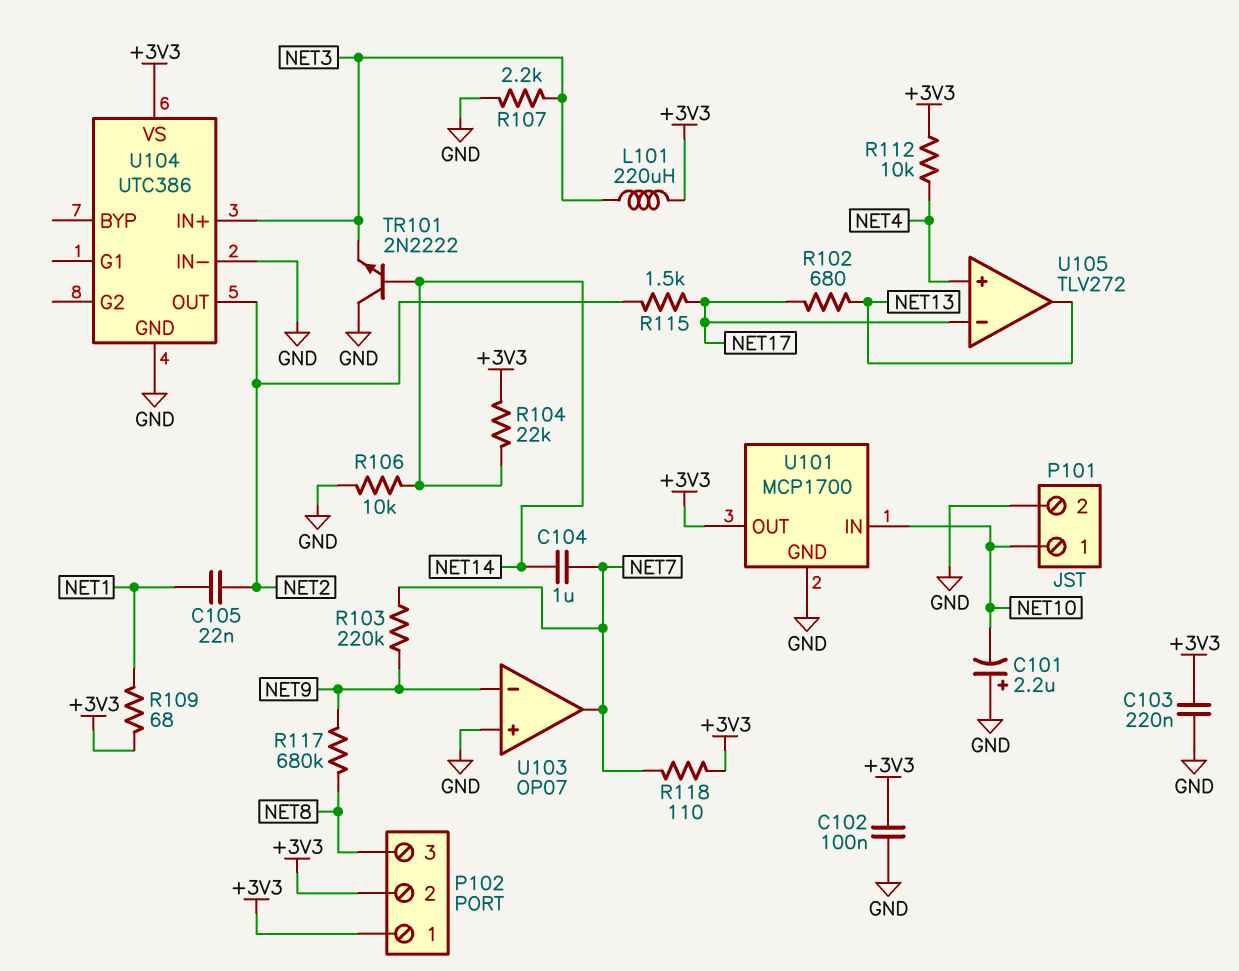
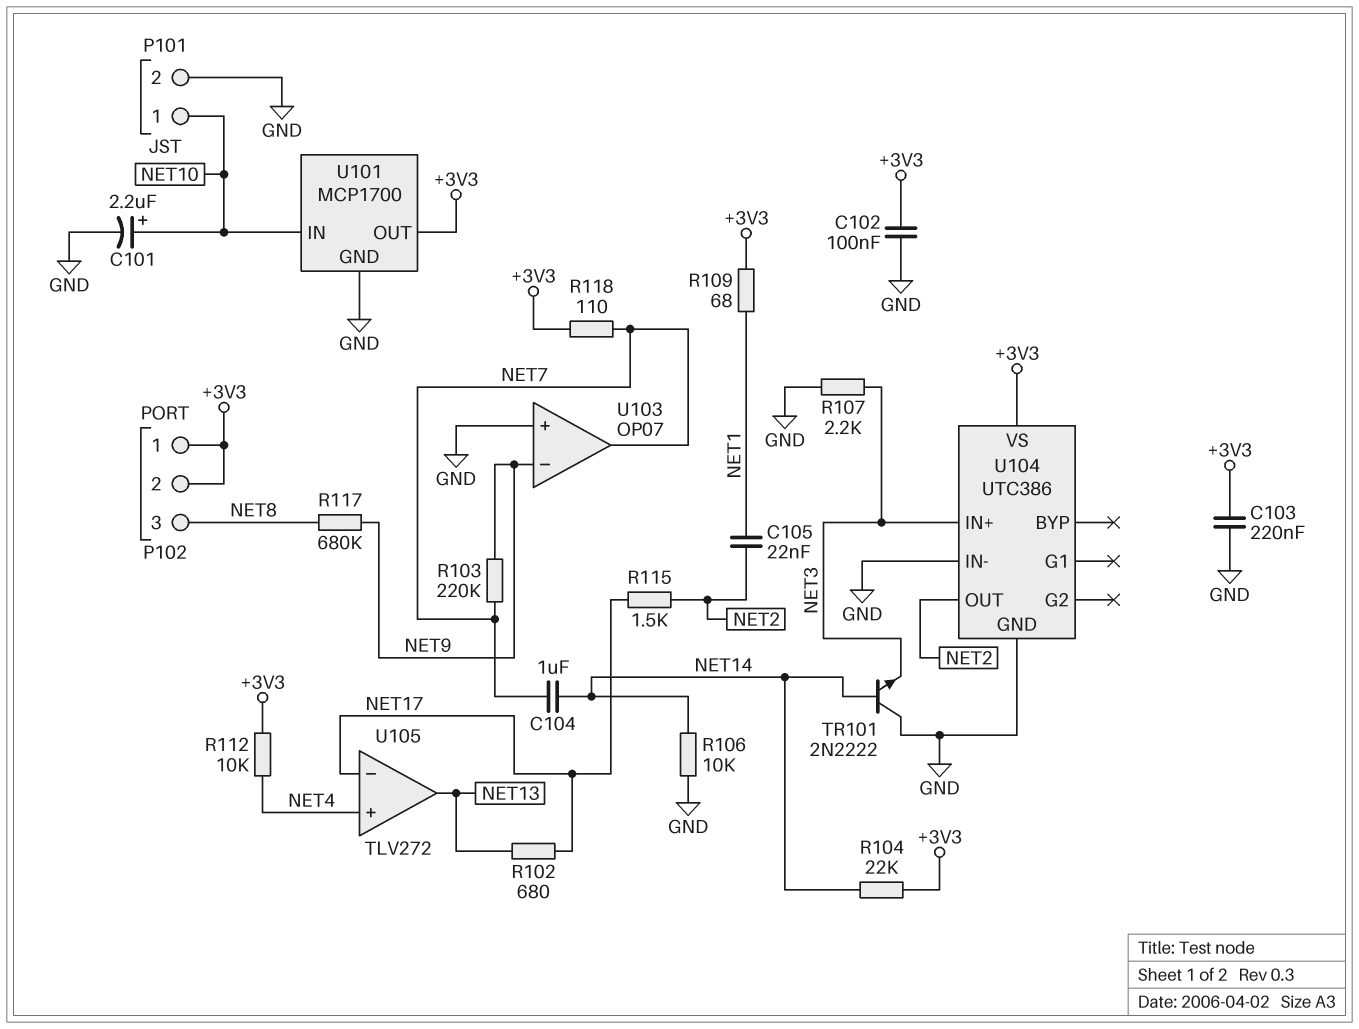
C101: 2.2uF (plus GND, minus NET10) -> 2.2uF (plus NET10, minus GND)
L101: 220uH (+3V3, NET3) -> none

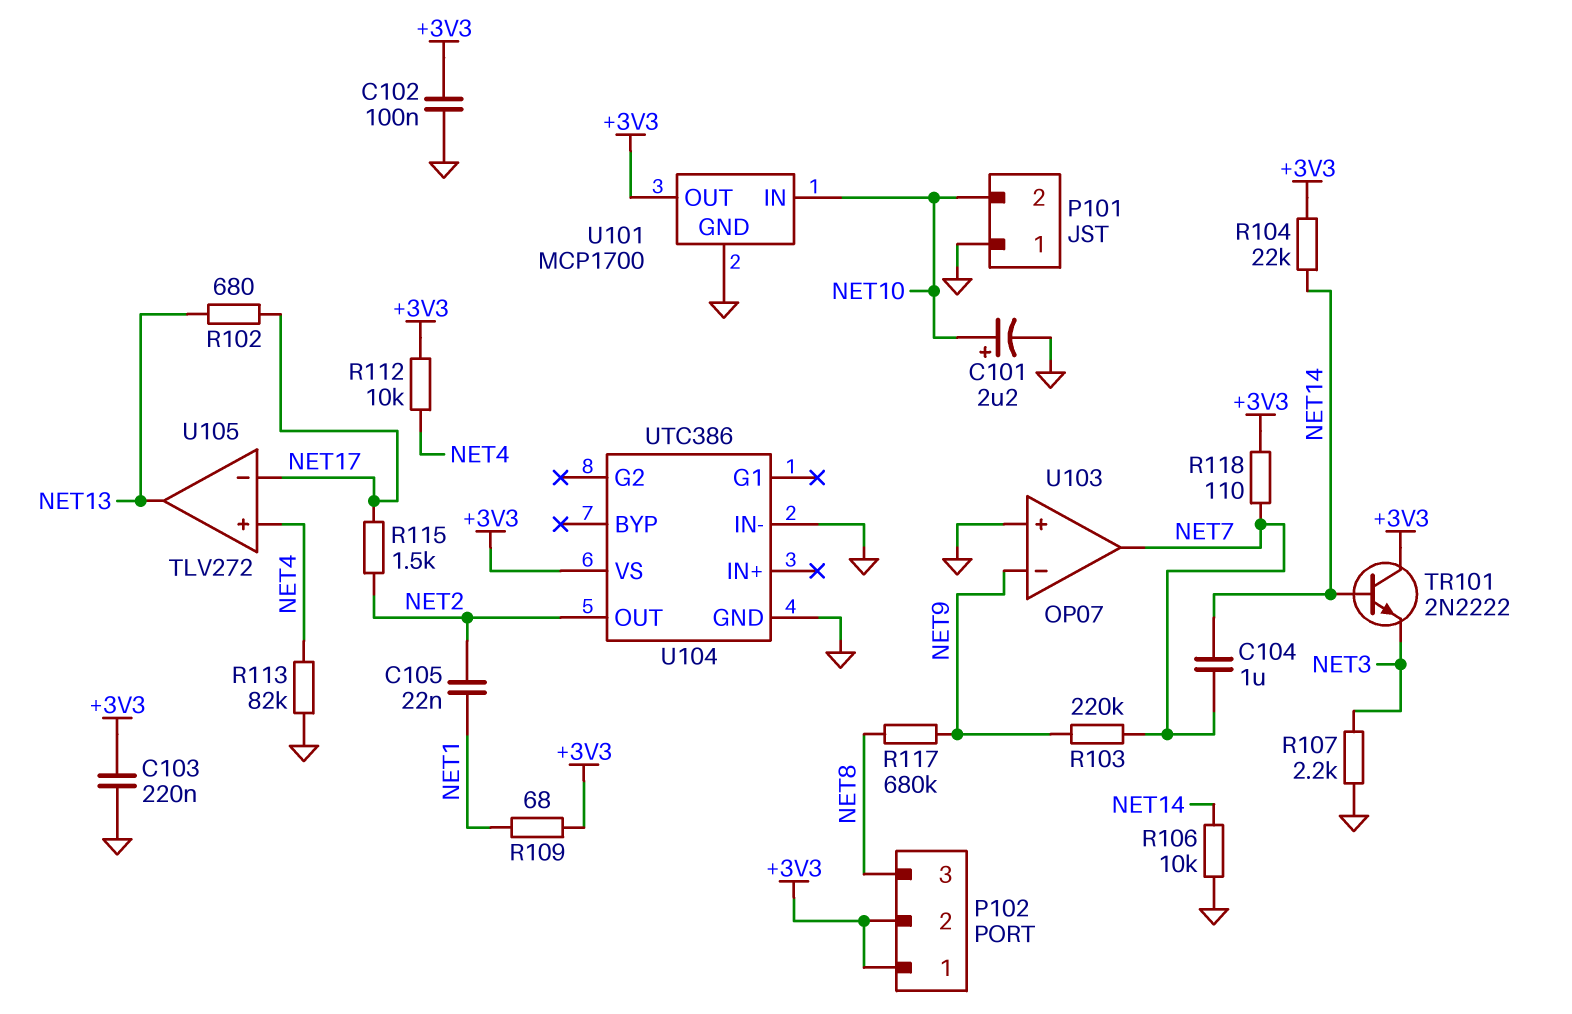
P101 pin 1: NET10 -> GND
P101 pin 2: GND -> NET10
R113: none -> 82k (GND, NET4)
TR101: NPN 2N2222 (B NET14, C GND, E NET3) -> NPN 2N2222 (B NET14, C +3V3, E NET3)
U104 pin IN+: NET3 -> none

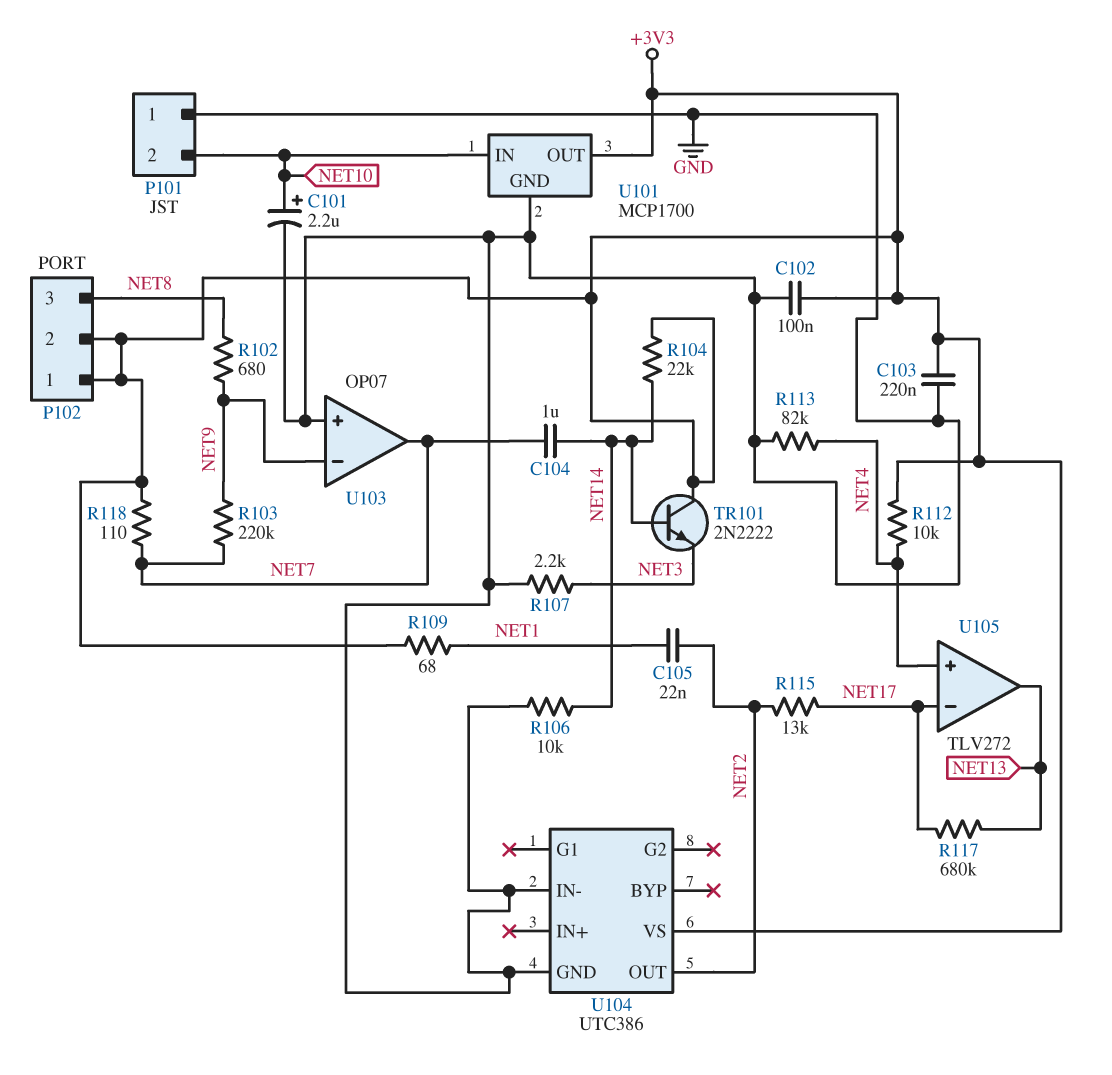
R102: 680 (NET13, NET17) -> 680 (NET8, NET9)
R115: 1.5k (NET2, NET17) -> 13k (NET2, NET17)
R117: 680k (NET8, NET9) -> 680k (NET13, NET17)

